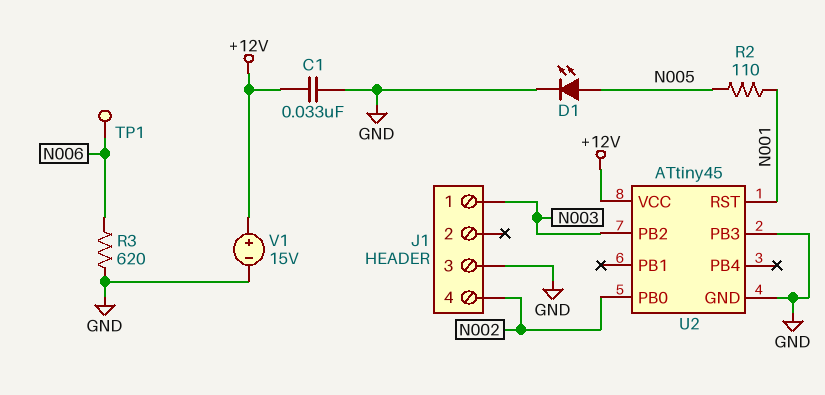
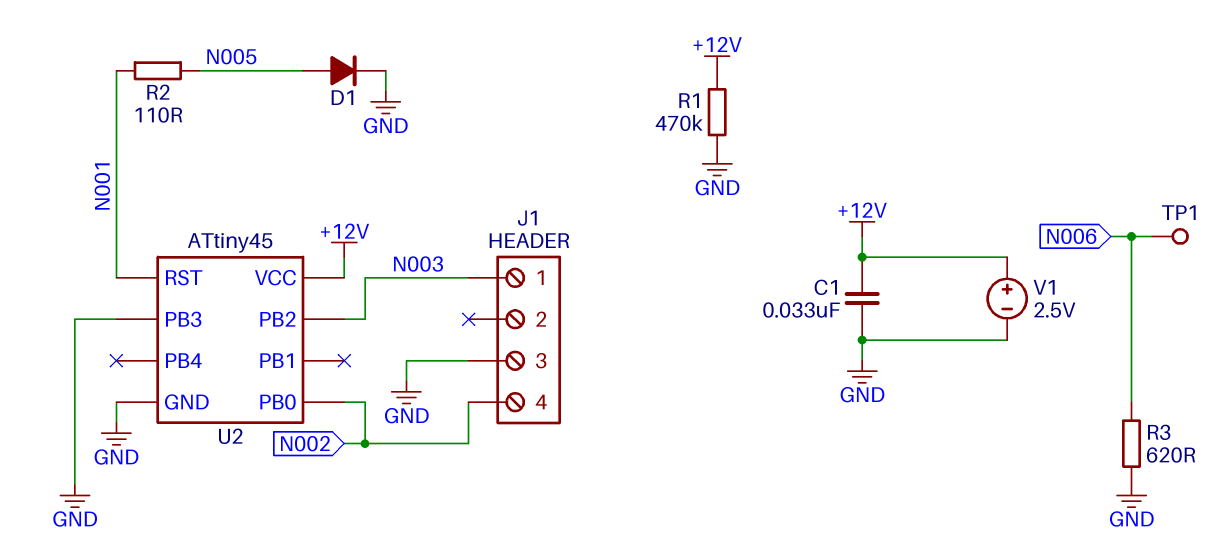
D1: LED (A N005, K GND) -> diode (A N005, K GND)
R1: none -> 470k (+12V, GND)
V1: 15V (plus +12V, minus GND) -> 2.5V (plus +12V, minus GND)

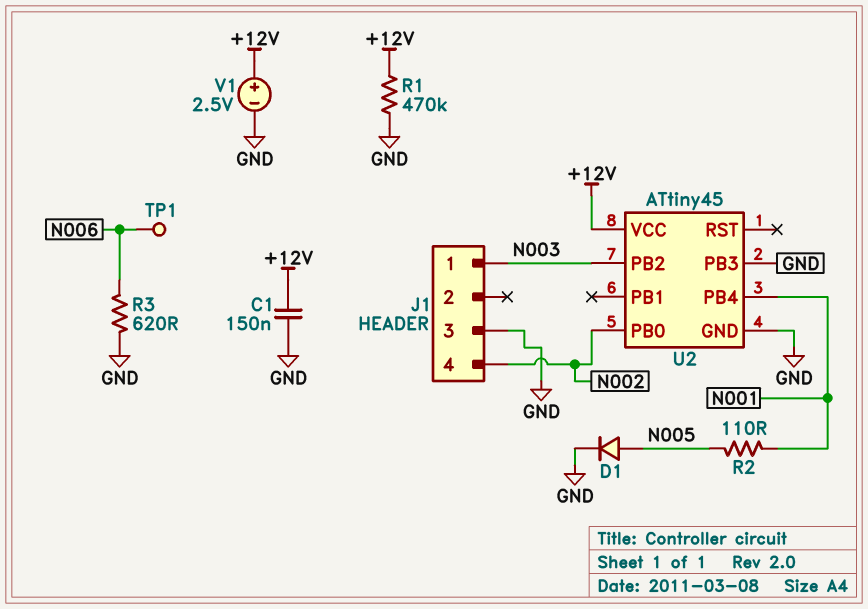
C1: 33nF (+12V, GND) -> 150nF (+12V, GND)
U2 pin PB4: none -> N001
U2 pin RST: N001 -> none

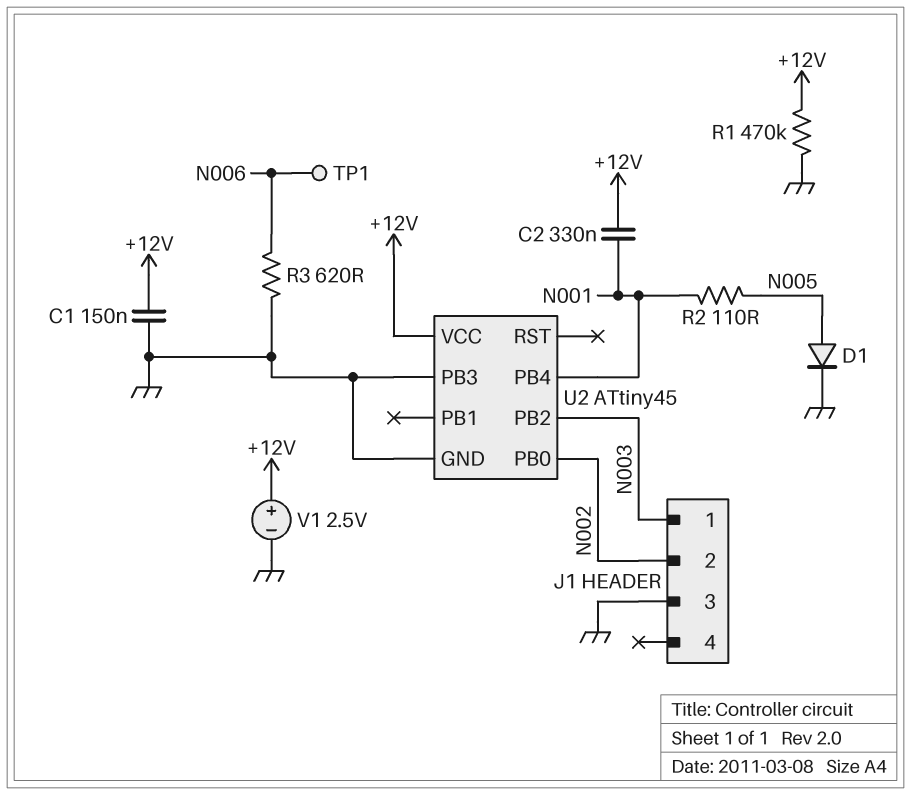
C2: none -> 330nF (+12V, N001)
J1 pin 2: none -> N002
J1 pin 4: N002 -> none

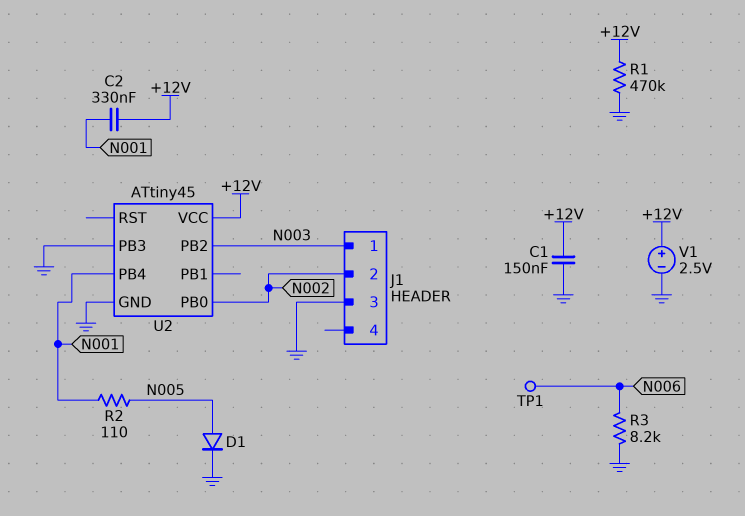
R3: 620 (GND, N006) -> 8.2k (GND, N006)

